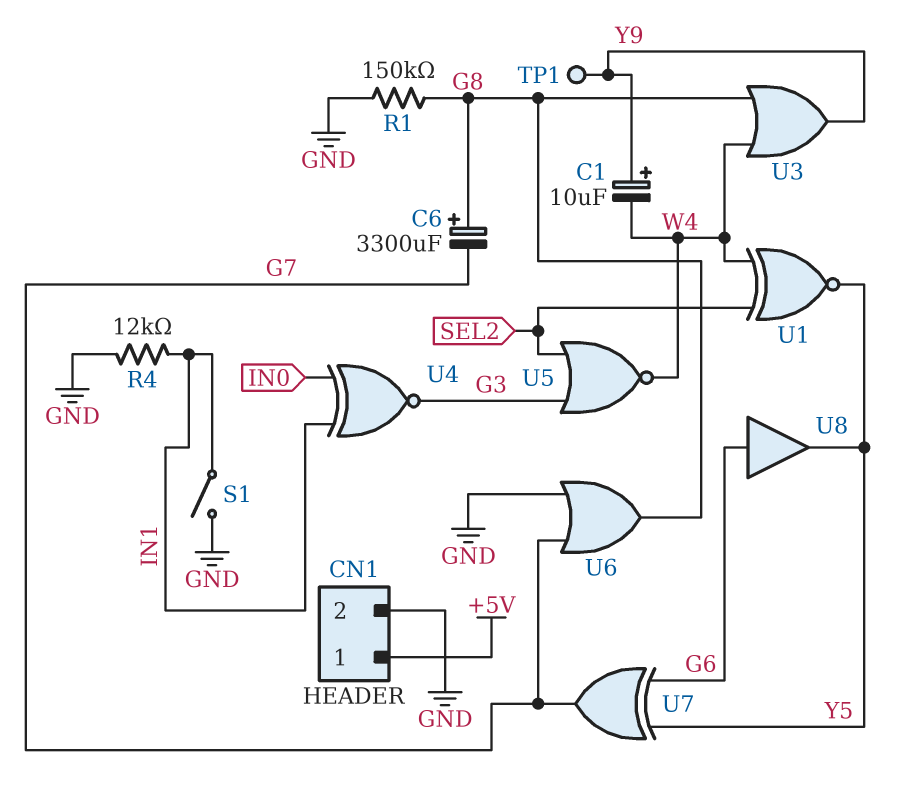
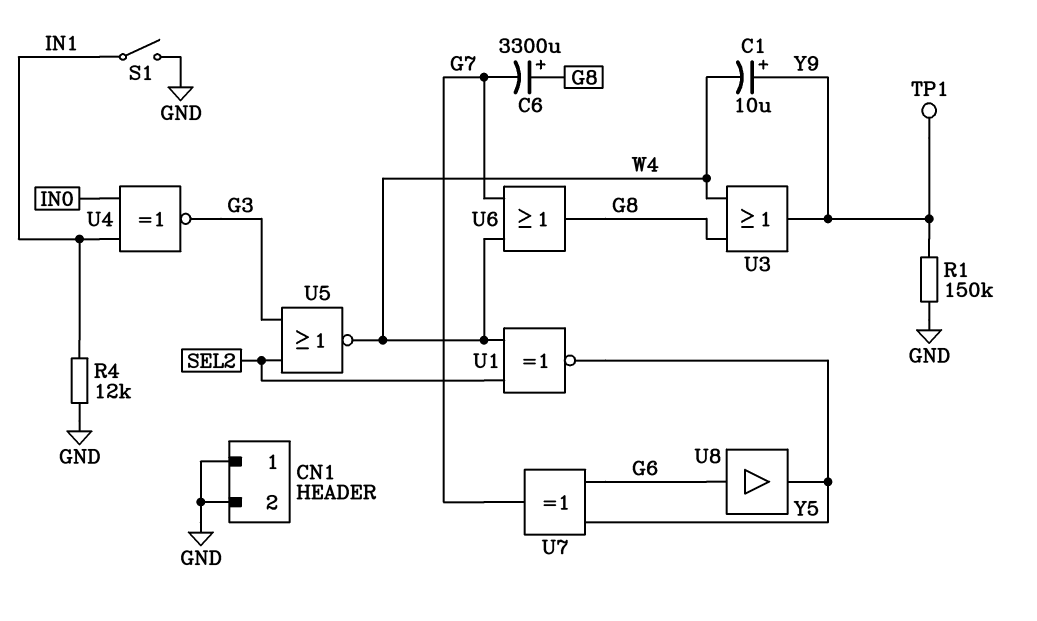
CN1 pin 1: +5V -> GND
R1: 150k (G8, GND) -> 150k (GND, Y9)
U6: OR (in G7, in GND, out G8) -> OR (in G7, in W4, out G8)

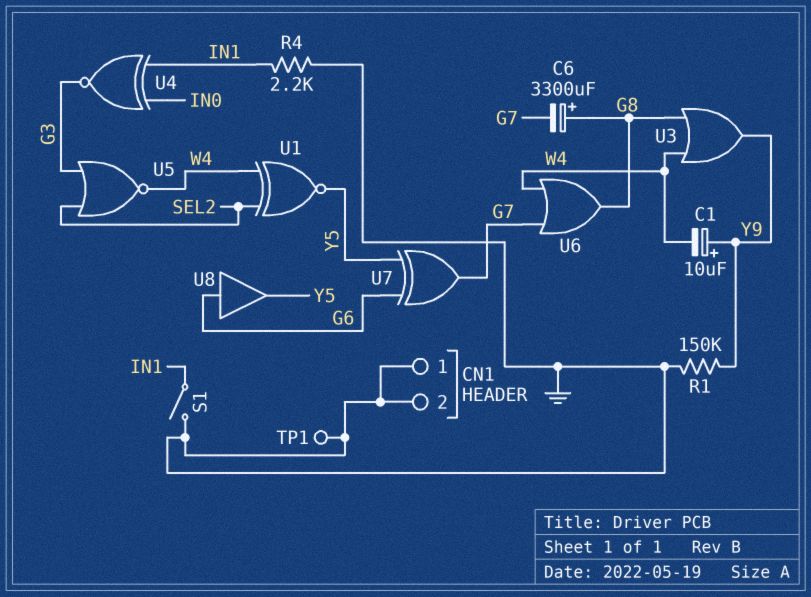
R4: 12k (GND, IN1) -> 2.2k (GND, IN1)
TP1: test point (Y9) -> test point (GND)

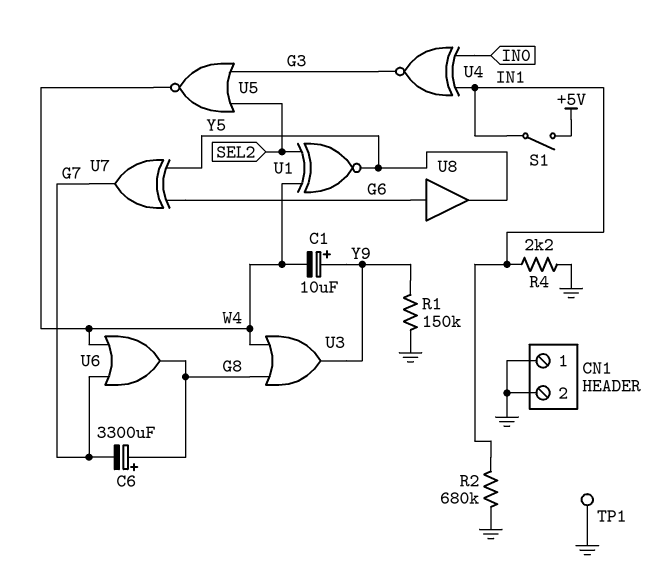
R2: none -> 680k (GND, IN1)
S1: switch (GND, IN1) -> switch (+5V, IN1)

